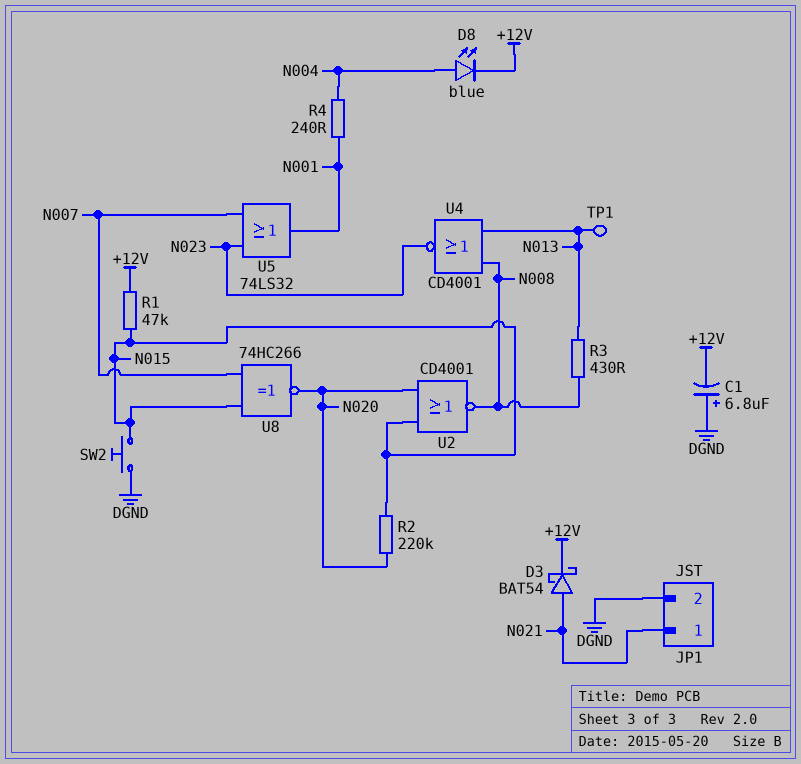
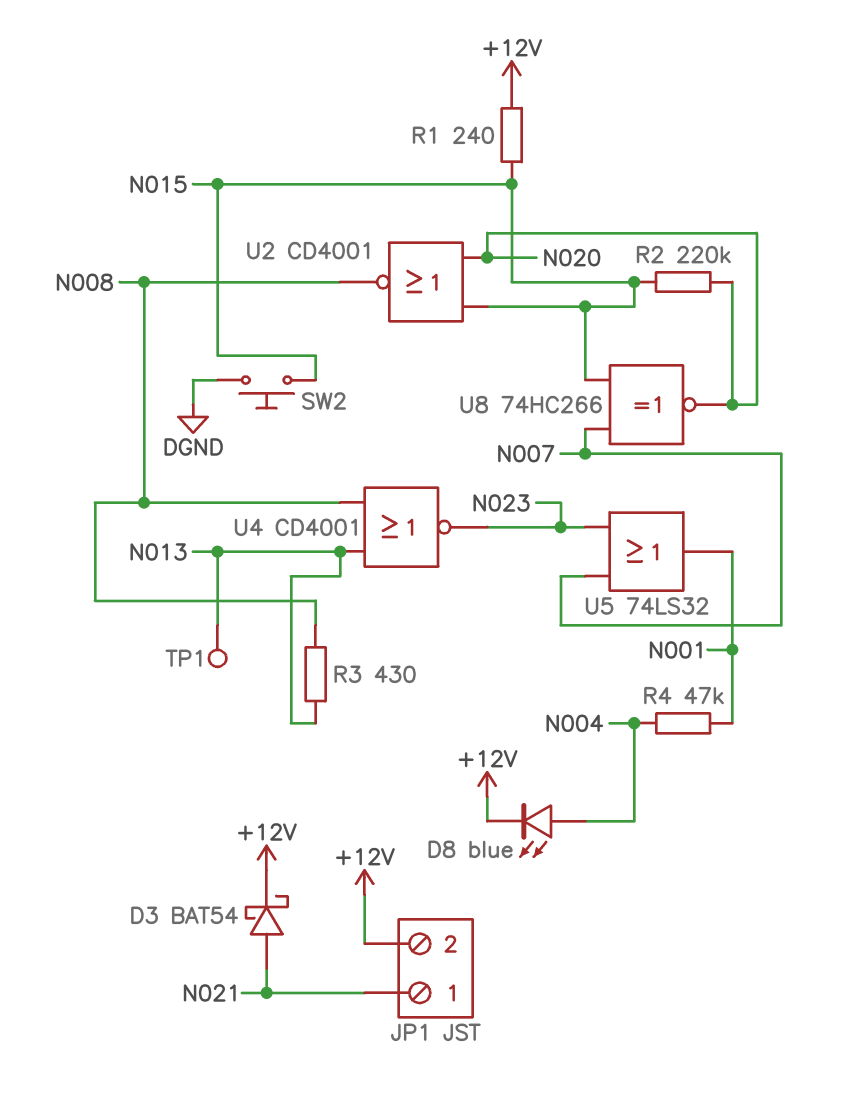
C1: 6.8uF (plus DGND, minus +12V) -> none
JP1 pin 2: DGND -> +12V
R1: 47k (+12V, N015) -> 240 (+12V, N015)
R4: 240 (N001, N004) -> 47k (N001, N004)

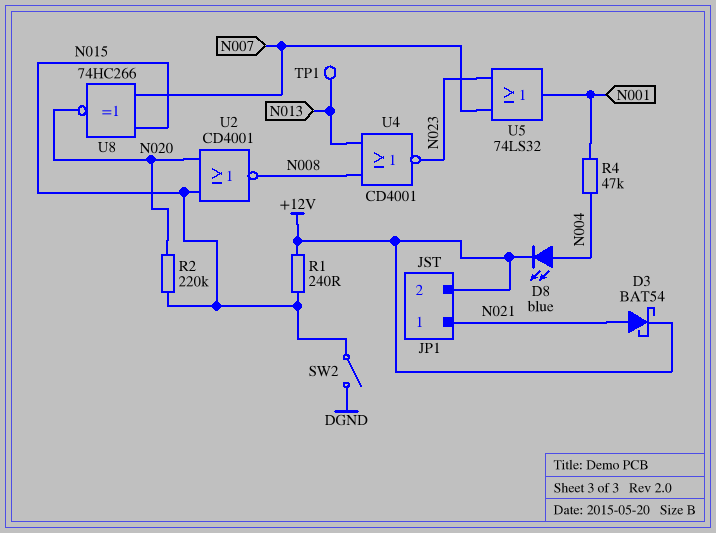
R3: 430 (N008, N013) -> none
SW2: button (DGND, N015) -> switch (DGND, N015)

